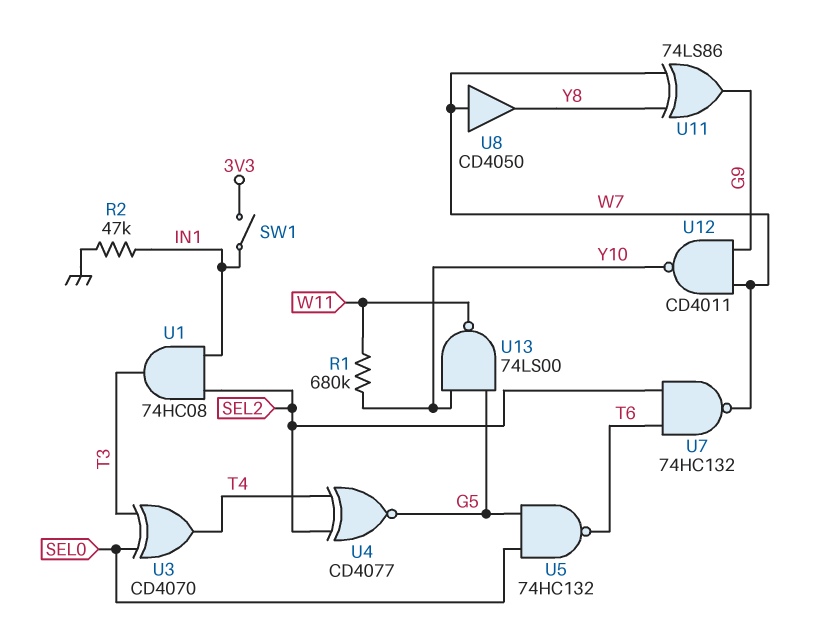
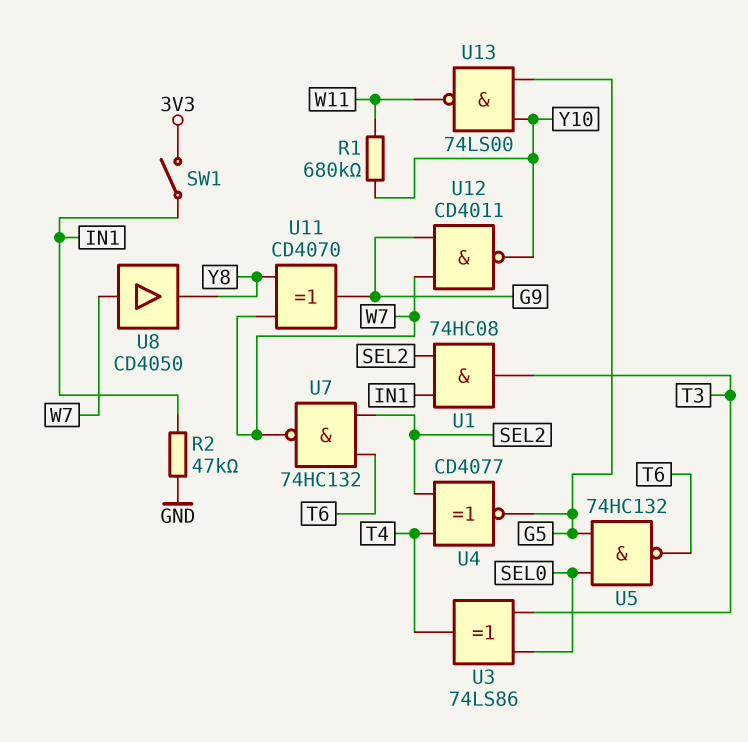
U3: XOR CD4070 (in SEL0, in T3, out T4) -> XOR 74LS86 (in SEL0, in T3, out T4)
U11: XOR 74LS86 (in W7, in Y8, out G9) -> XOR CD4070 (in W7, in Y8, out G9)

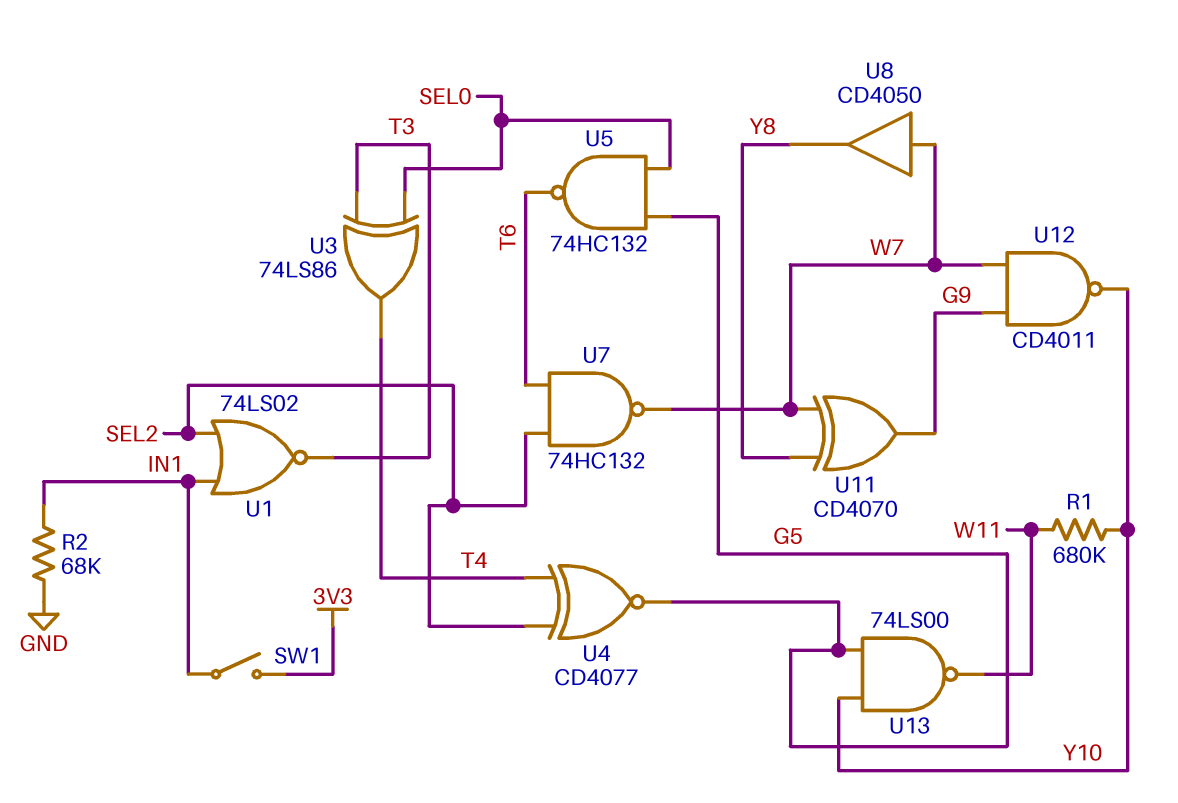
R2: 47k (GND, IN1) -> 68k (GND, IN1)
U1: AND 74HC08 (in IN1, in SEL2, out T3) -> NOR 74LS02 (in IN1, in SEL2, out T3)

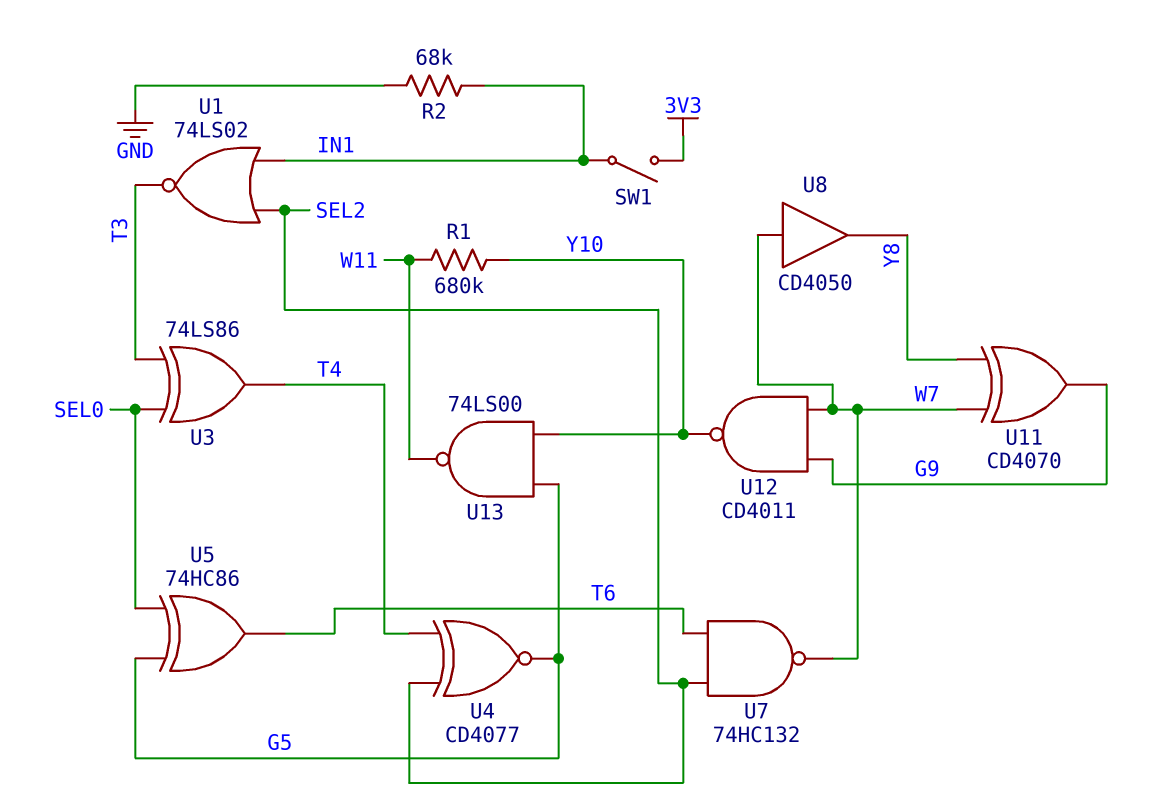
U5: NAND 74HC132 (in G5, in SEL0, out T6) -> XOR 74HC86 (in G5, in SEL0, out T6)

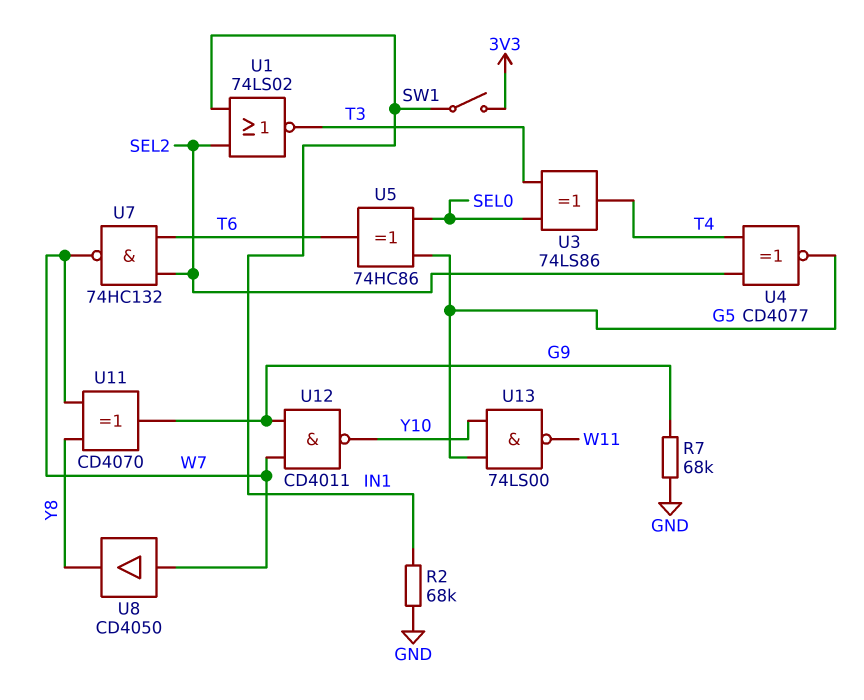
R1: 680k (W11, Y10) -> none
R7: none -> 68k (G9, GND)

